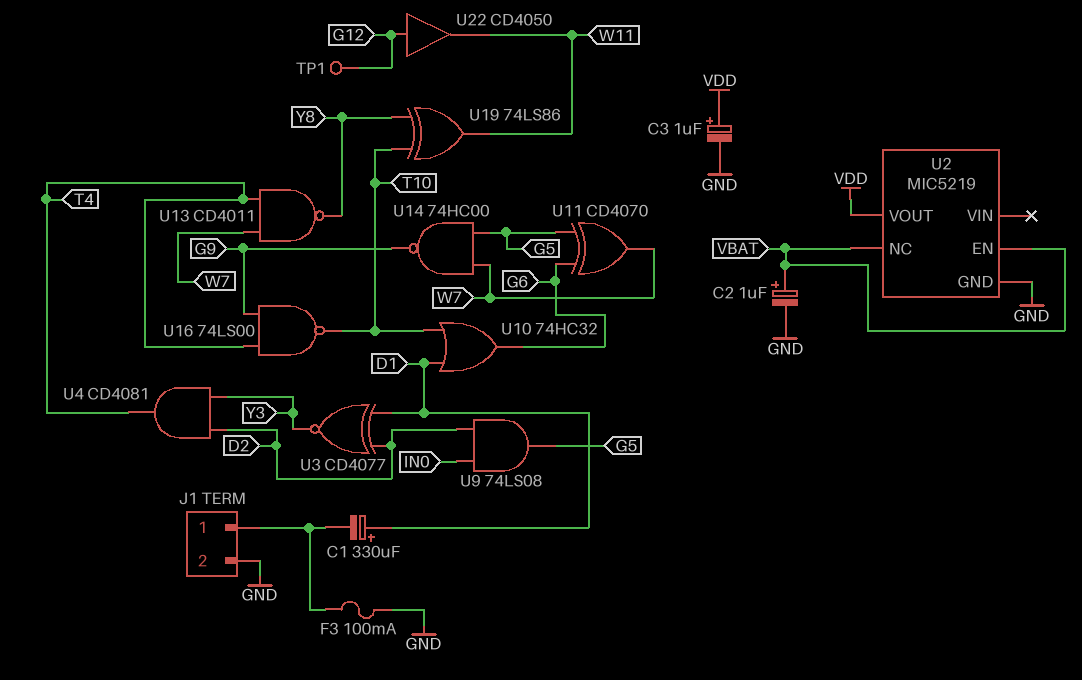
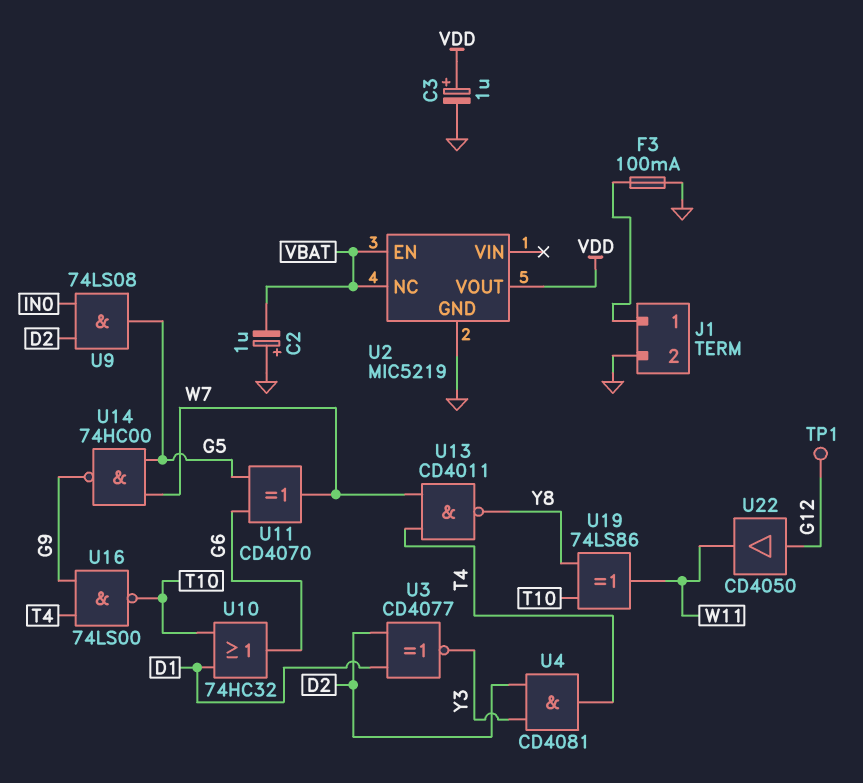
C1: 330uF (plus D1, minus J1/1) -> none
C2: 1uF (plus VBAT, minus GND) -> 1uF (plus GND, minus VBAT)

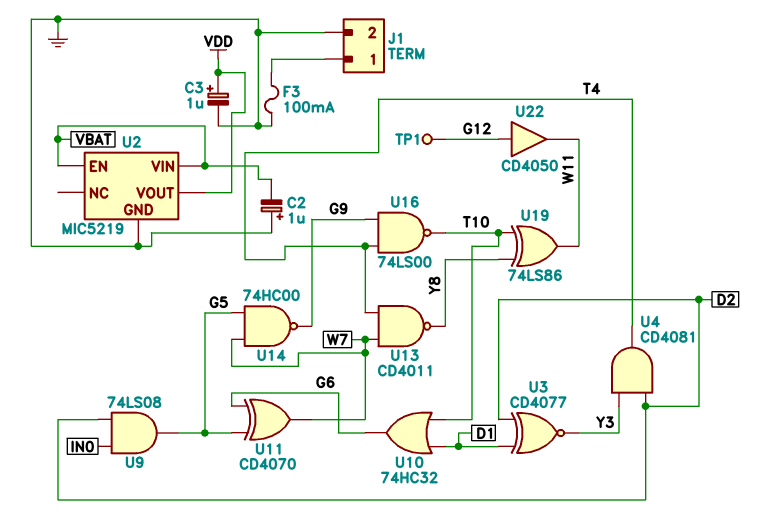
U2 pin NC: VBAT -> none
U2 pin VIN: none -> VBAT

